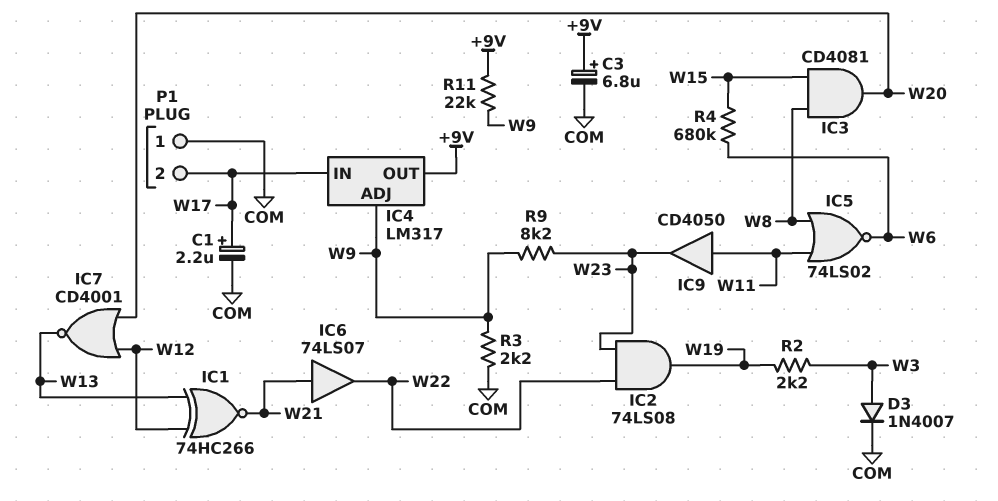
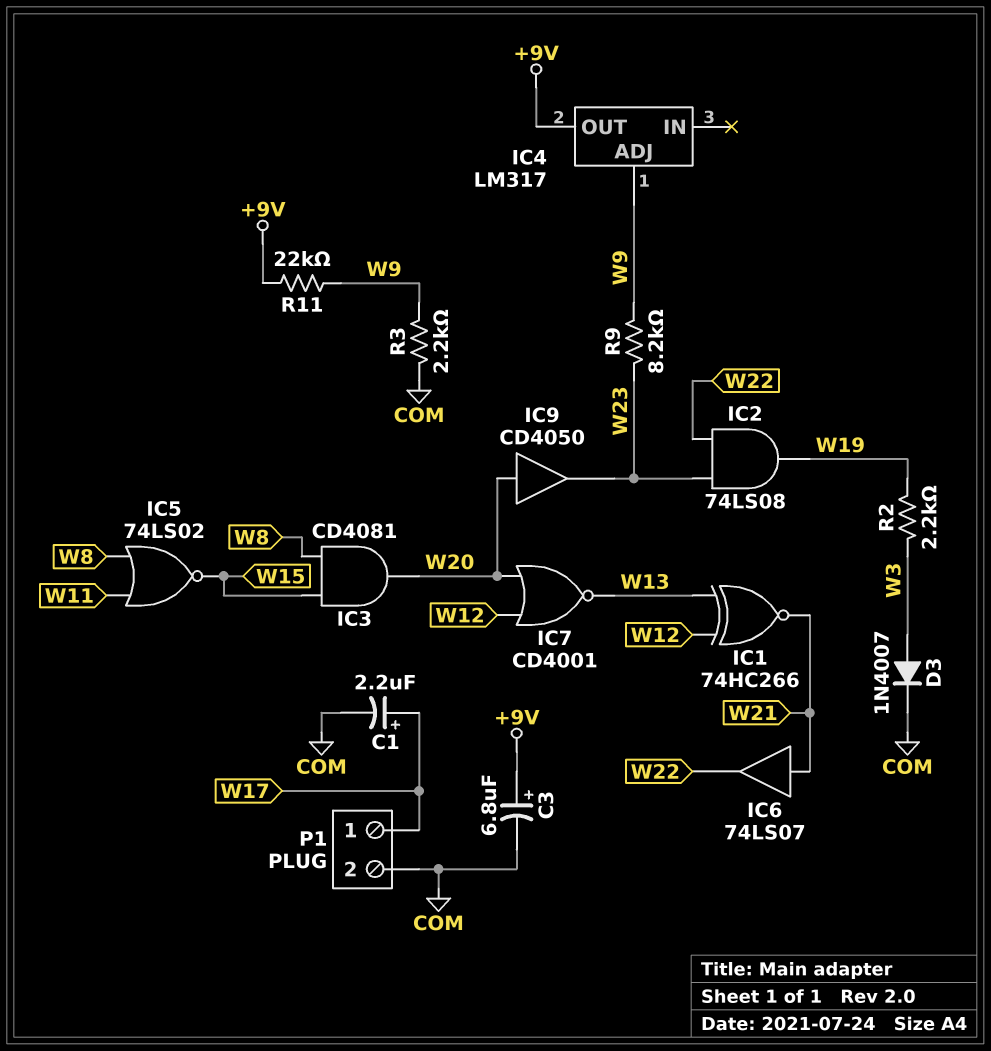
IC4 pin IN: W17 -> none
IC5: NOR 74LS02 (in W8, in W11, out W6) -> NOR 74LS02 (in W8, in W11, out W15)
IC9: buffer CD4050 (in W11, out W23) -> buffer CD4050 (in W20, out W23)
P1 pin 1: COM -> W17
P1 pin 2: W17 -> COM
R4: 680k (W6, W15) -> none

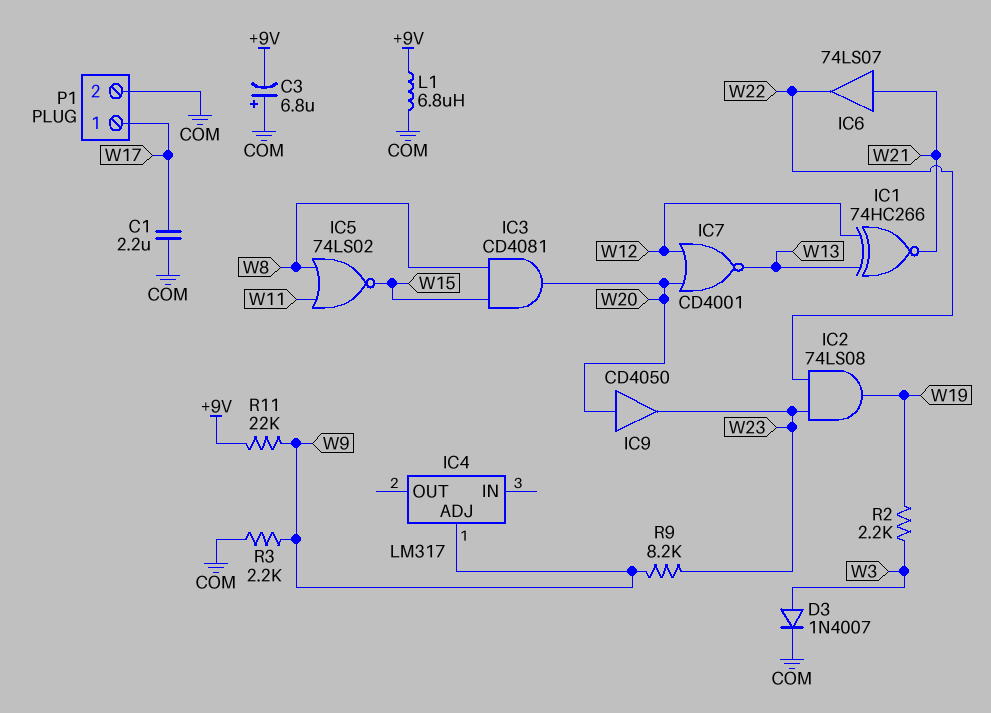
C1: 2.2uF (plus W17, minus COM) -> 2.2uF (COM, W17)
C3: 6.8uF (plus +9V, minus COM) -> 6.8uF (plus COM, minus +9V)
IC4 pin OUT: +9V -> none
L1: none -> 6.8uH (+9V, COM)

